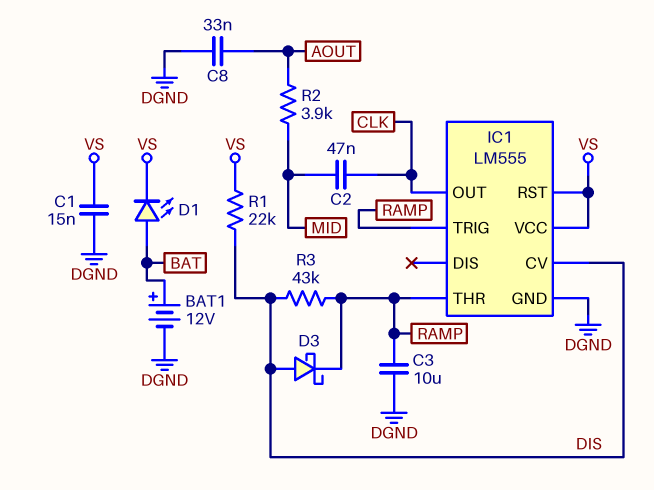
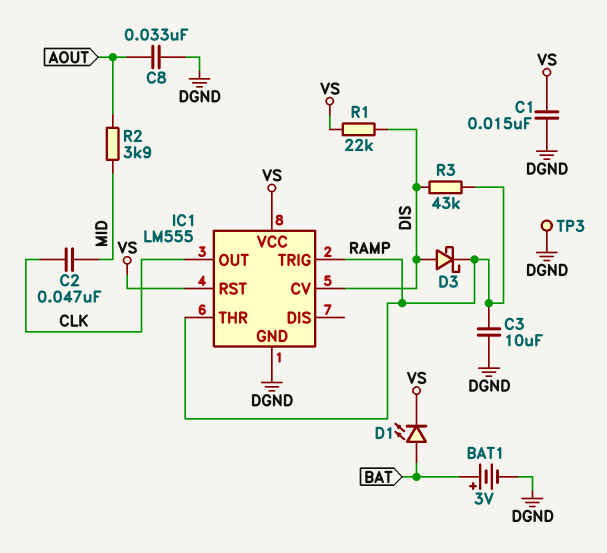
BAT1: 12V (plus BAT, minus DGND) -> 3V (plus BAT, minus DGND)
TP3: none -> test point (DGND)

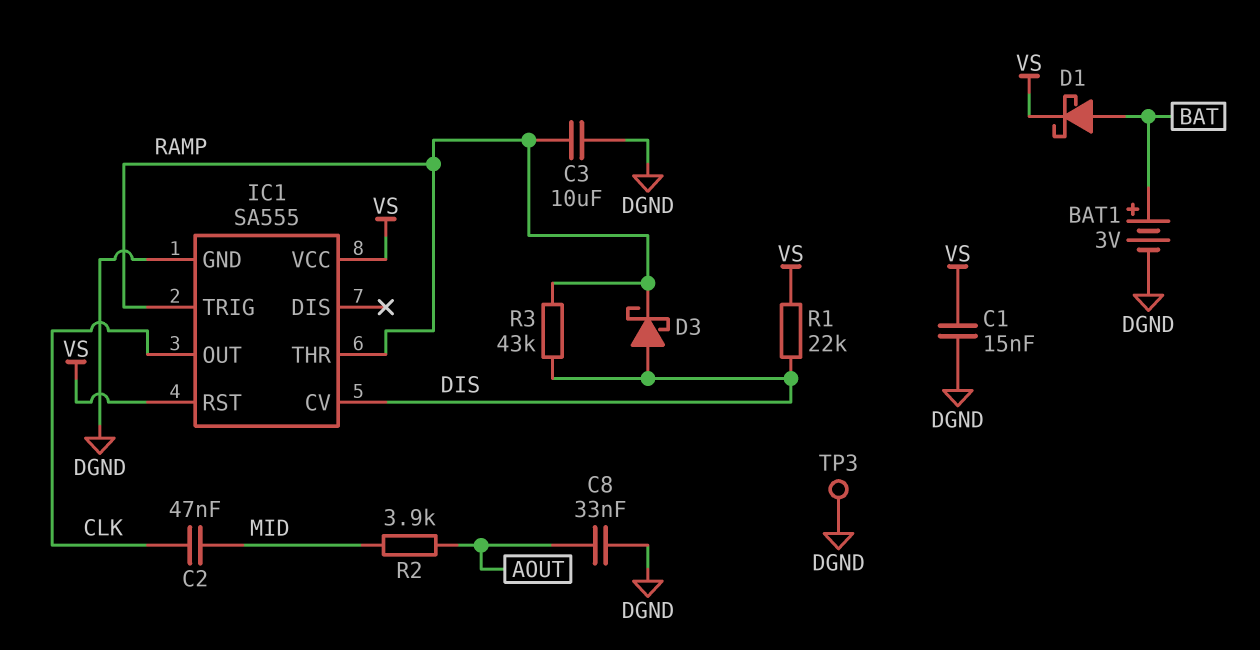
D1: LED (A BAT, K VS) -> schottky (A BAT, K VS)
IC1: LM555 -> SA555

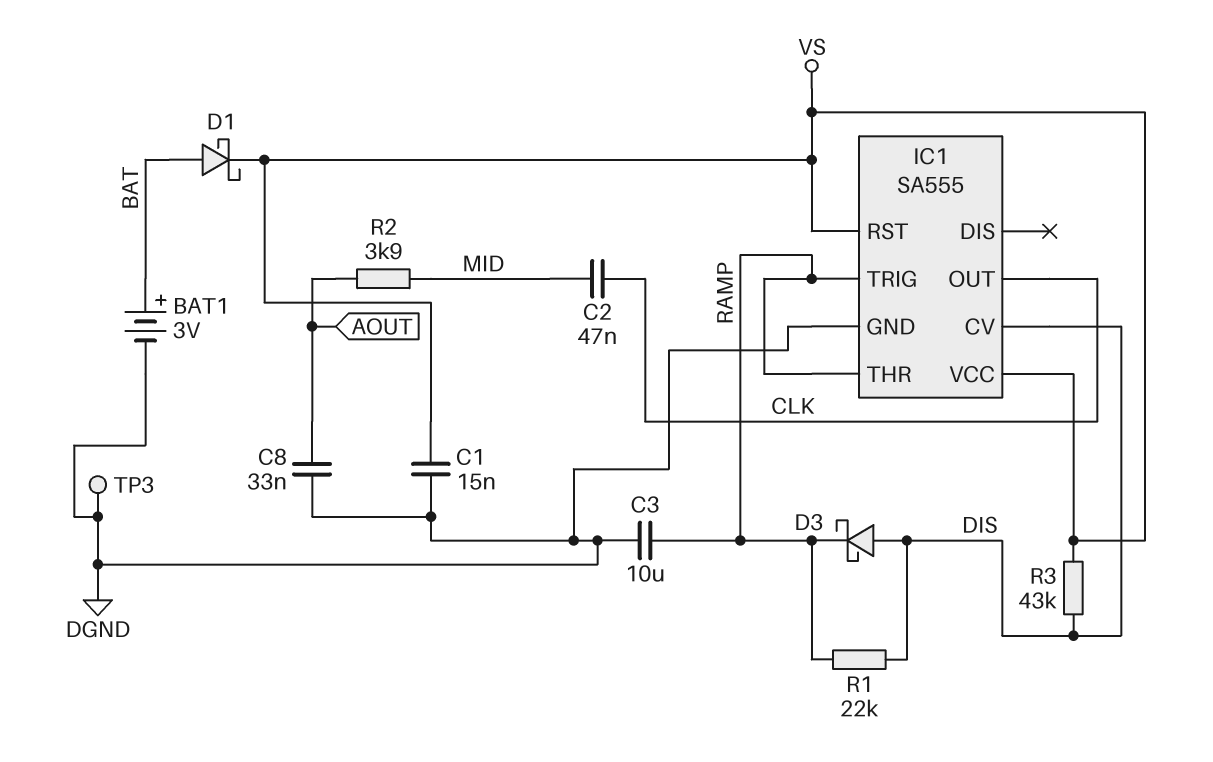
R1: 22k (DIS, VS) -> 22k (DIS, RAMP)
R3: 43k (DIS, RAMP) -> 43k (DIS, VS)

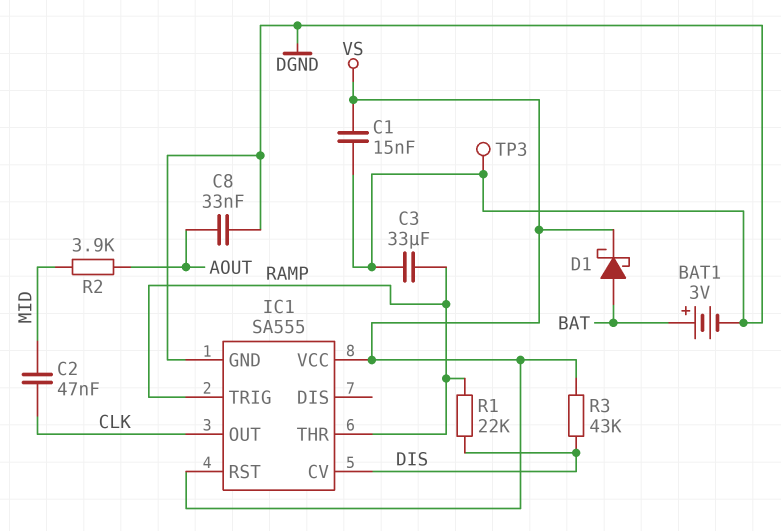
C3: 10uF (DGND, RAMP) -> 33uF (DGND, RAMP)
D3: schottky (A DIS, K RAMP) -> none

